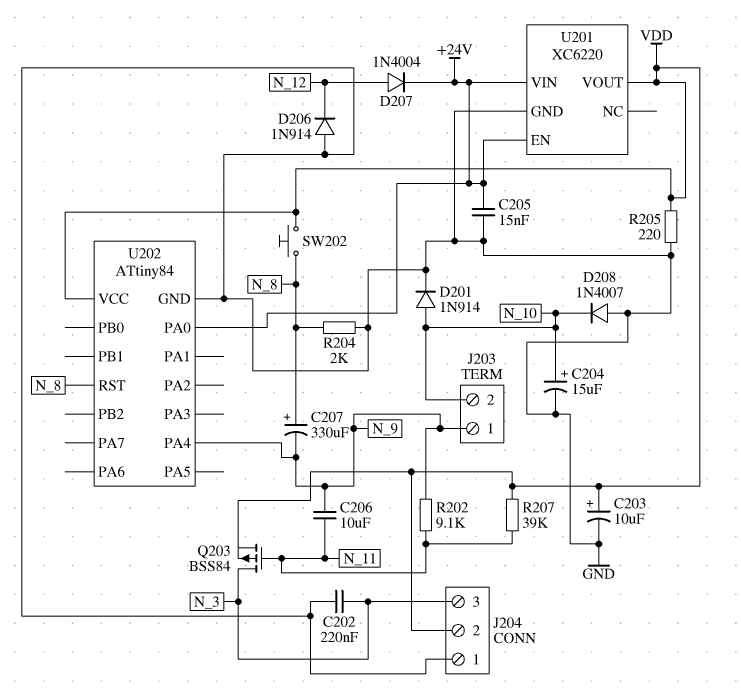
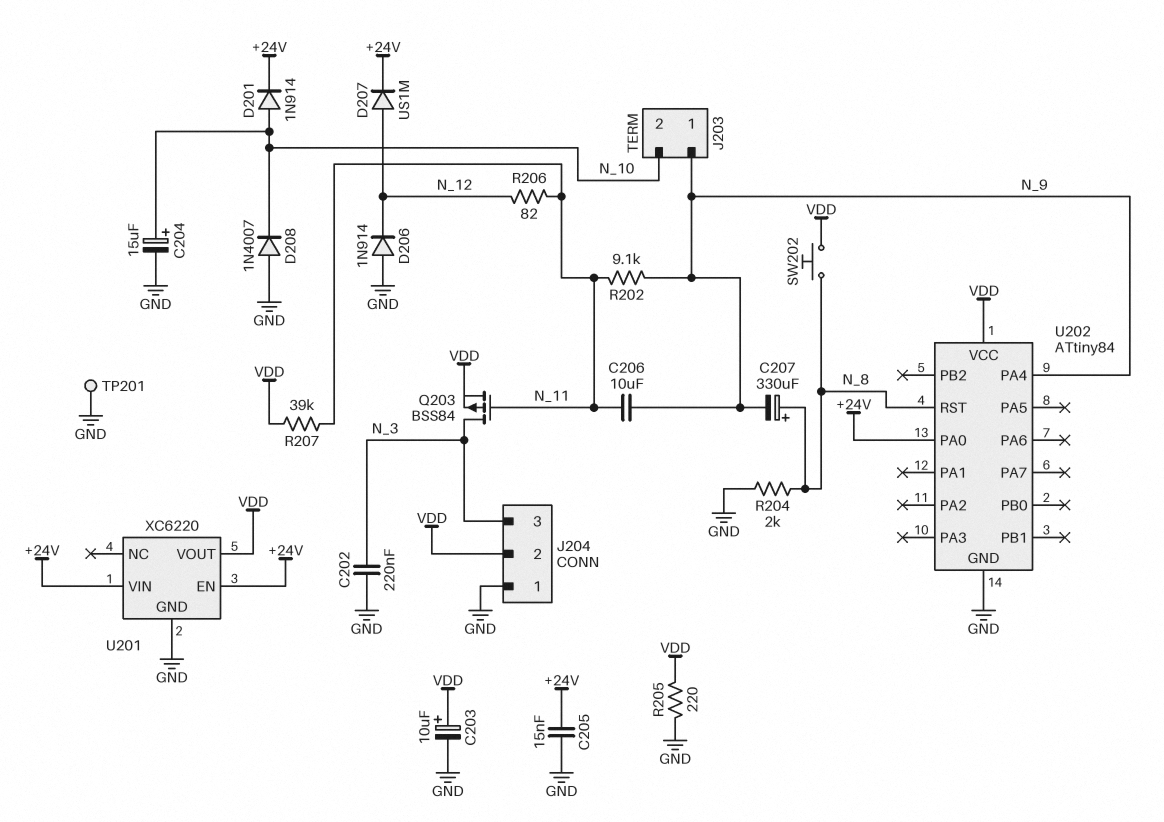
D201: diode 1N914 (A N_10, K GND) -> diode 1N914 (A N_10, K +24V)
D207: diode 1N4004 (A N_12, K +24V) -> diode US1M (A N_12, K +24V)
R206: none -> 82 (N_11, N_12)
TP201: none -> test point (GND)

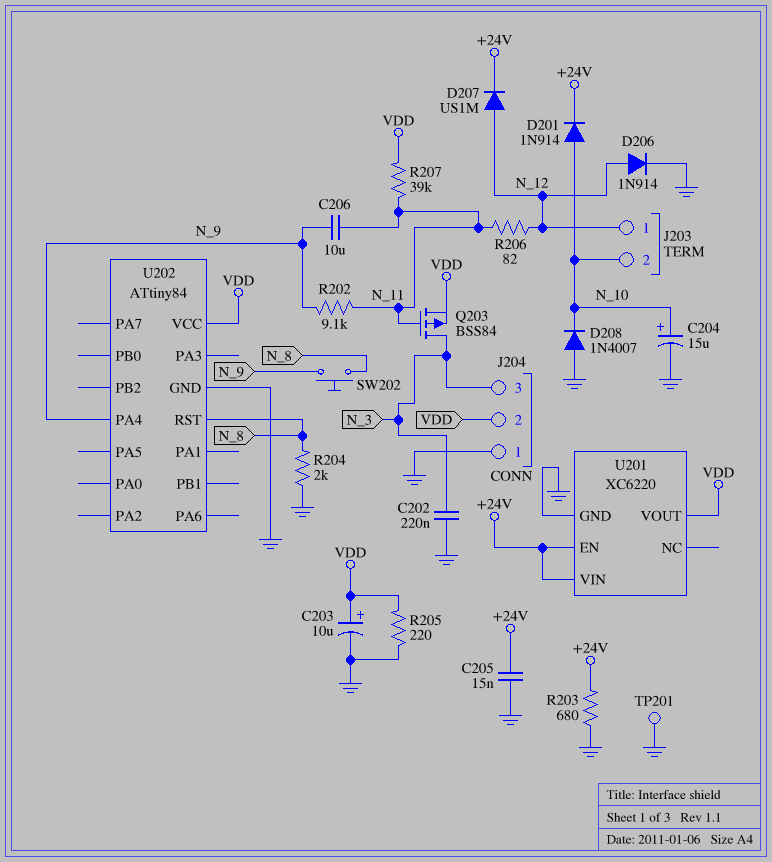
C207: 330uF (plus N_8, minus N_9) -> none
D206: diode 1N914 (A GND, K N_12) -> diode 1N914 (A N_12, K GND)
J203 pin 1: N_9 -> N_12
R203: none -> 680 (+24V, GND)
SW202: button (N_8, VDD) -> button (N_8, N_9)
U202 pin PA0: +24V -> none

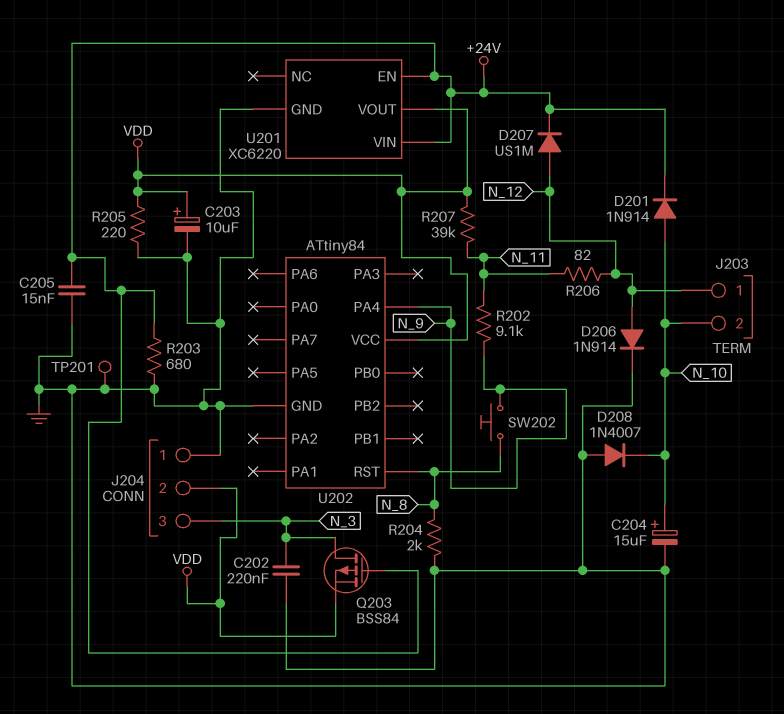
C206: 10uF (N_9, N_11) -> none
Q203: PMOS BSS84 (G N_11, D N_3, S VDD) -> PMOS BSS84 (G +24V, D N_3, S VDD)

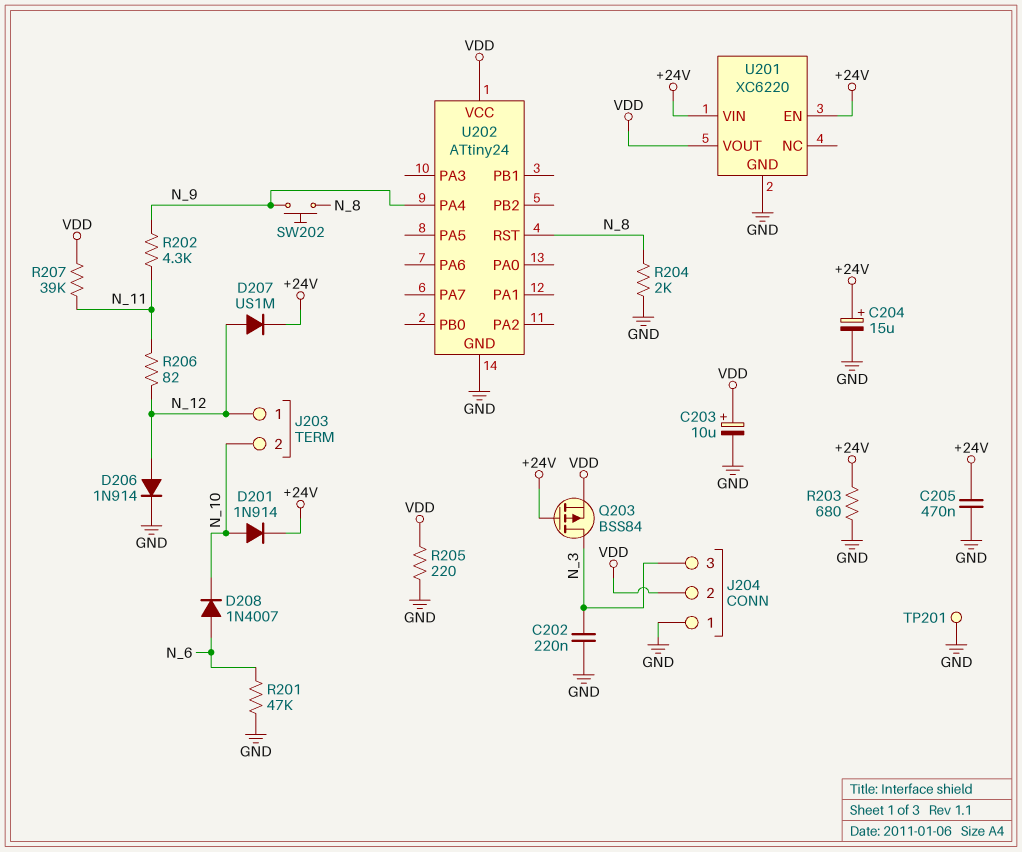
C204: 15uF (plus N_10, minus GND) -> 15uF (plus +24V, minus GND)
C205: 15nF (+24V, GND) -> 470nF (+24V, GND)
D208: diode 1N4007 (A GND, K N_10) -> diode 1N4007 (A N_6, K N_10)
R201: none -> 47k (GND, N_6)
R202: 9.1k (N_9, N_11) -> 4.3k (N_9, N_11)
U202: ATtiny84 -> ATtiny24

